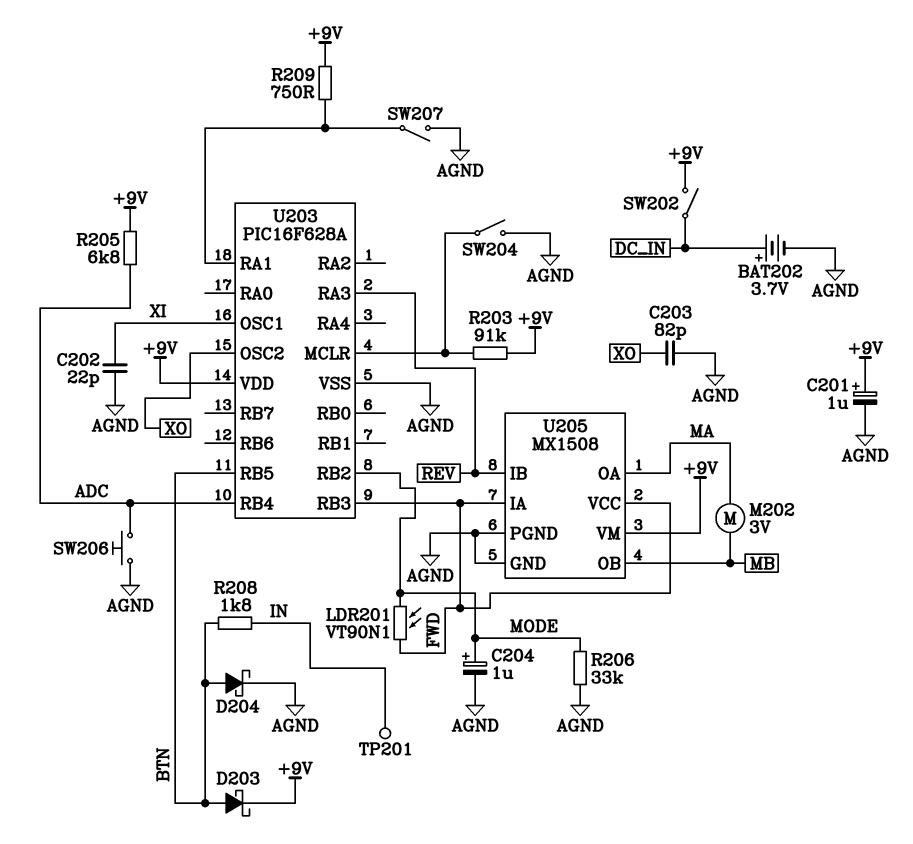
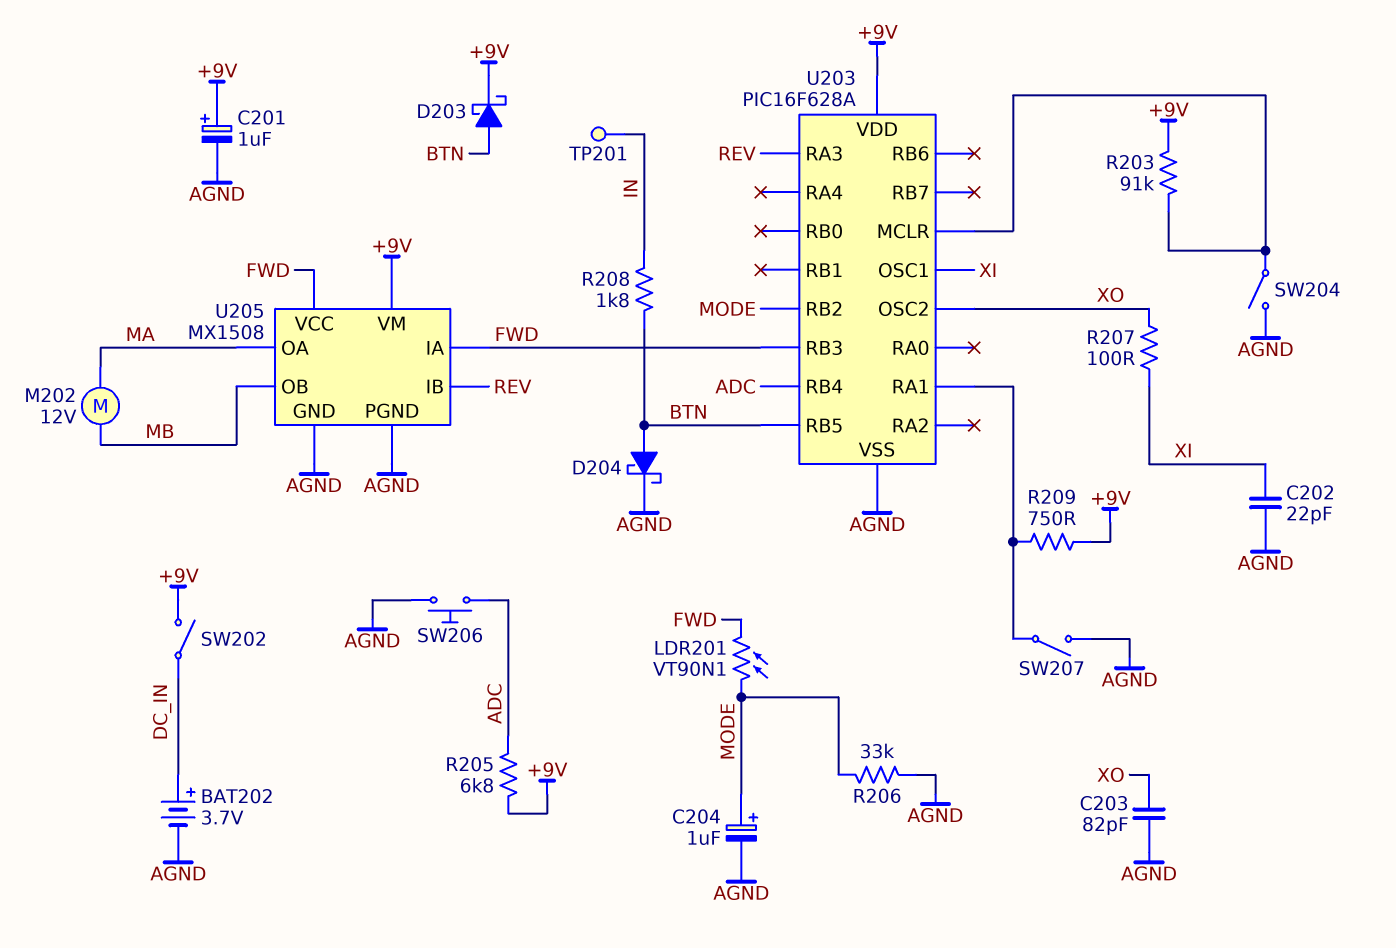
M202: motor 3V (MA, MB) -> motor 12V (MA, MB)
R207: none -> 100 (XI, XO)

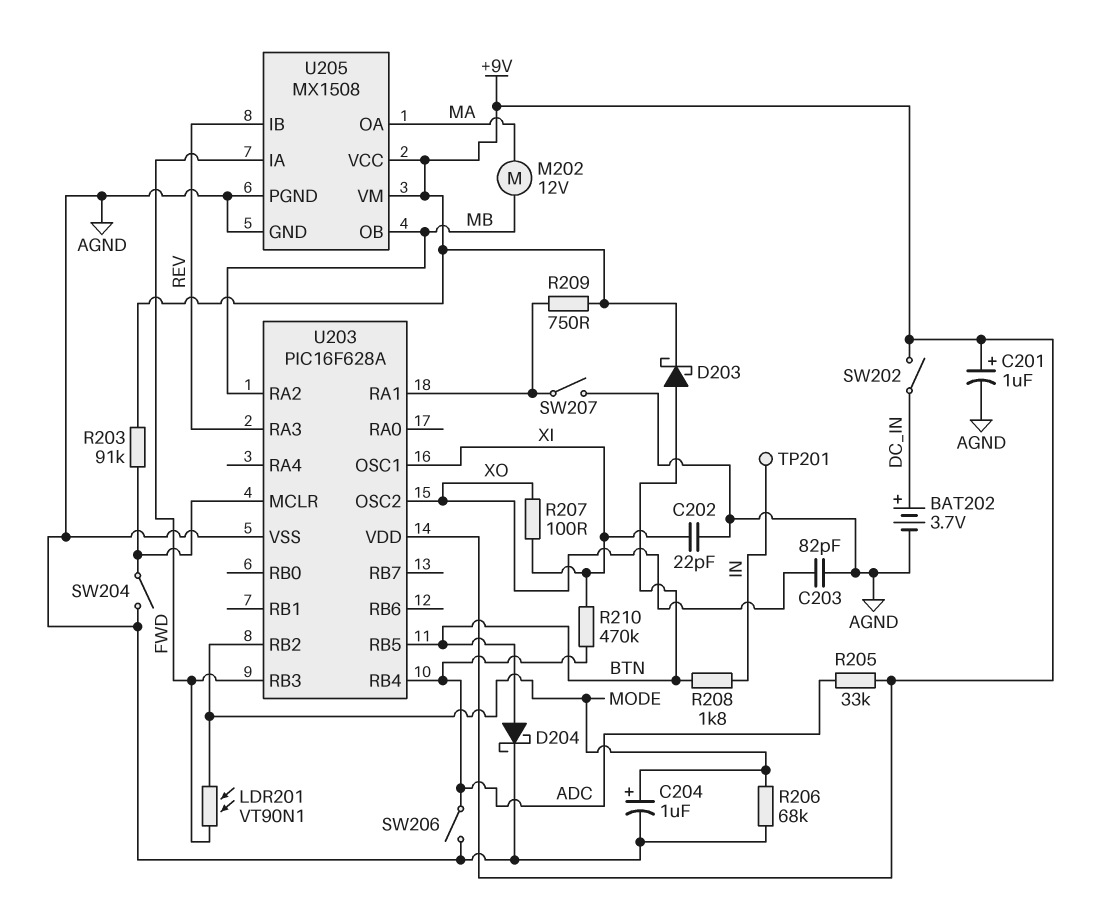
R205: 6.8k (+9V, ADC) -> 33k (+9V, ADC)
R206: 33k (AGND, MODE) -> 68k (AGND, MODE)
R210: none -> 470k (ADC, XI)
SW206: button (ADC, AGND) -> switch (ADC, AGND)
U203 pin RA2: none -> MB
U205 pin VCC: FWD -> +9V

